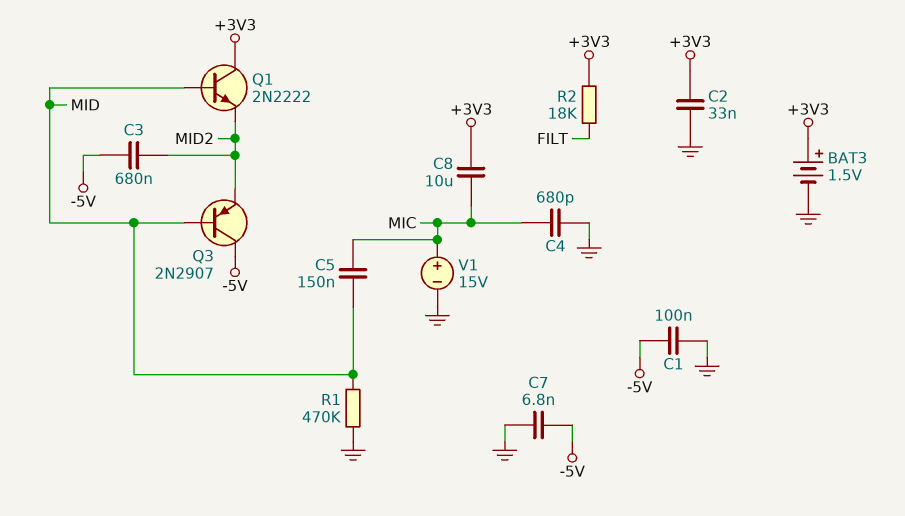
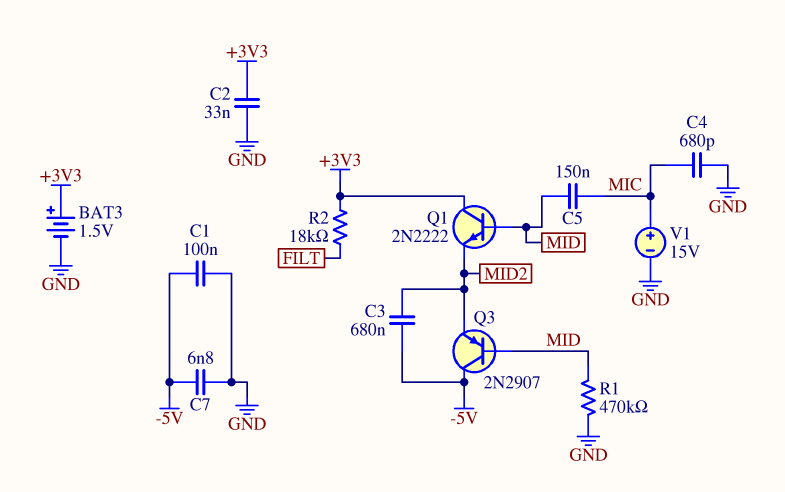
C8: 10uF (+3V3, MIC) -> none

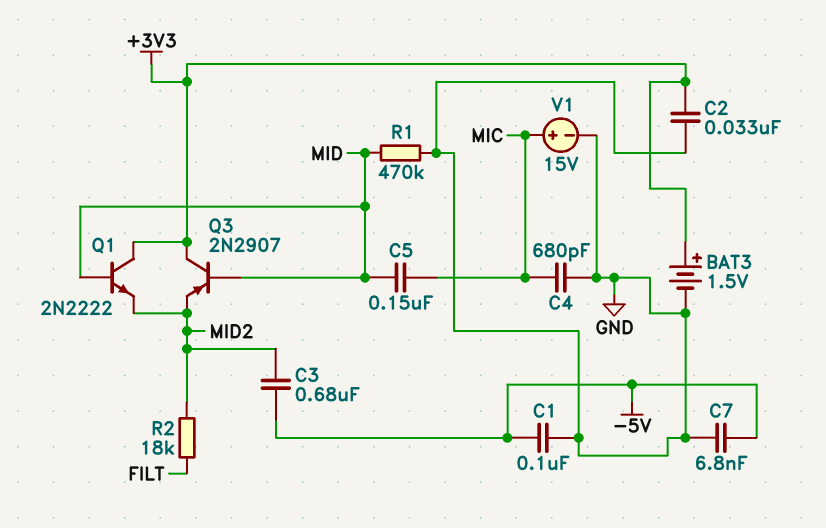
Q3: PNP 2N2907 (B MID, C -5V, E MID2) -> PNP 2N2907 (B MID, C +3V3, E MID2)
R2: 18k (+3V3, FILT) -> 18k (FILT, MID2)

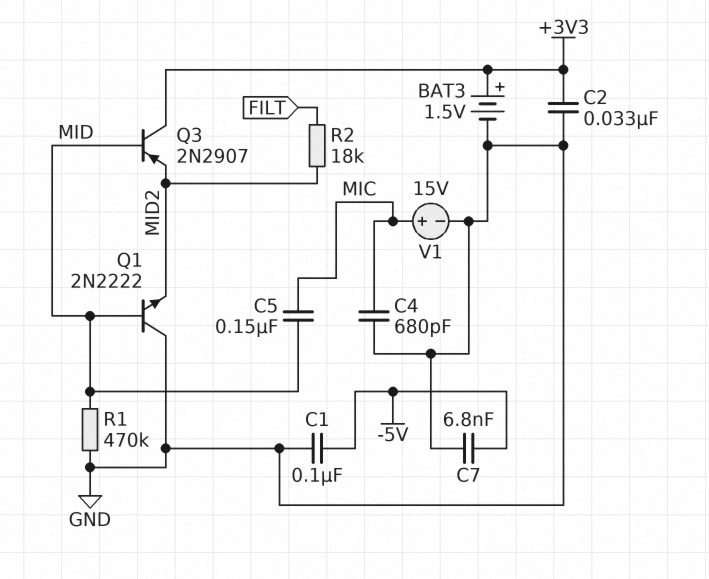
C3: 680nF (-5V, MID2) -> none
Q1: NPN 2N2222 (B MID, C +3V3, E MID2) -> NPN 2N2222 (B MID, C GND, E MID2)

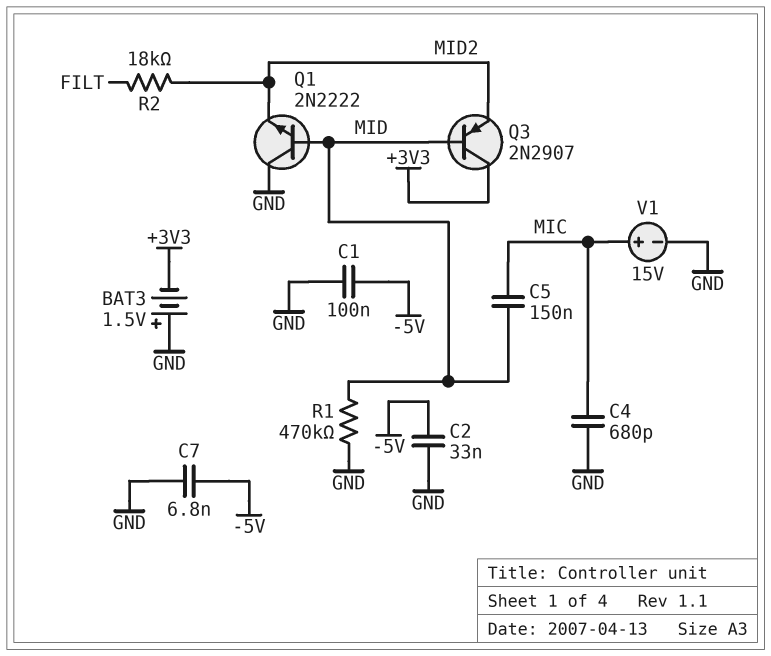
BAT3: 1.5V (plus +3V3, minus GND) -> 1.5V (plus GND, minus +3V3)
C2: 33nF (+3V3, GND) -> 33nF (-5V, GND)

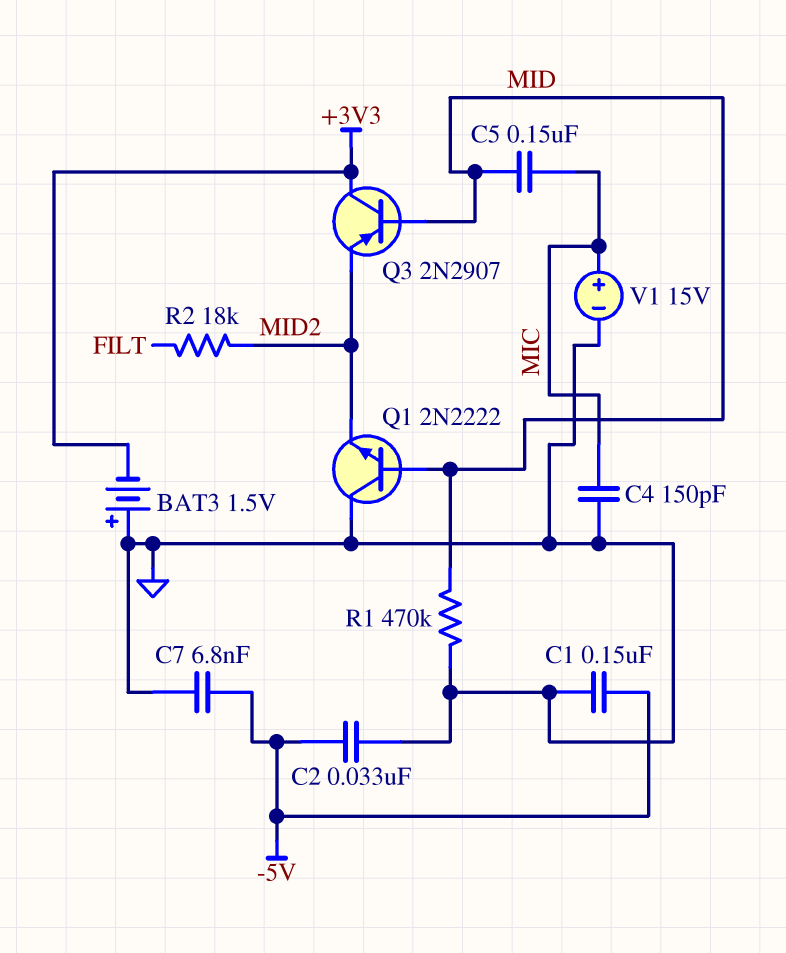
C1: 100nF (-5V, GND) -> 150nF (-5V, GND)
C4: 680pF (GND, MIC) -> 150pF (GND, MIC)

